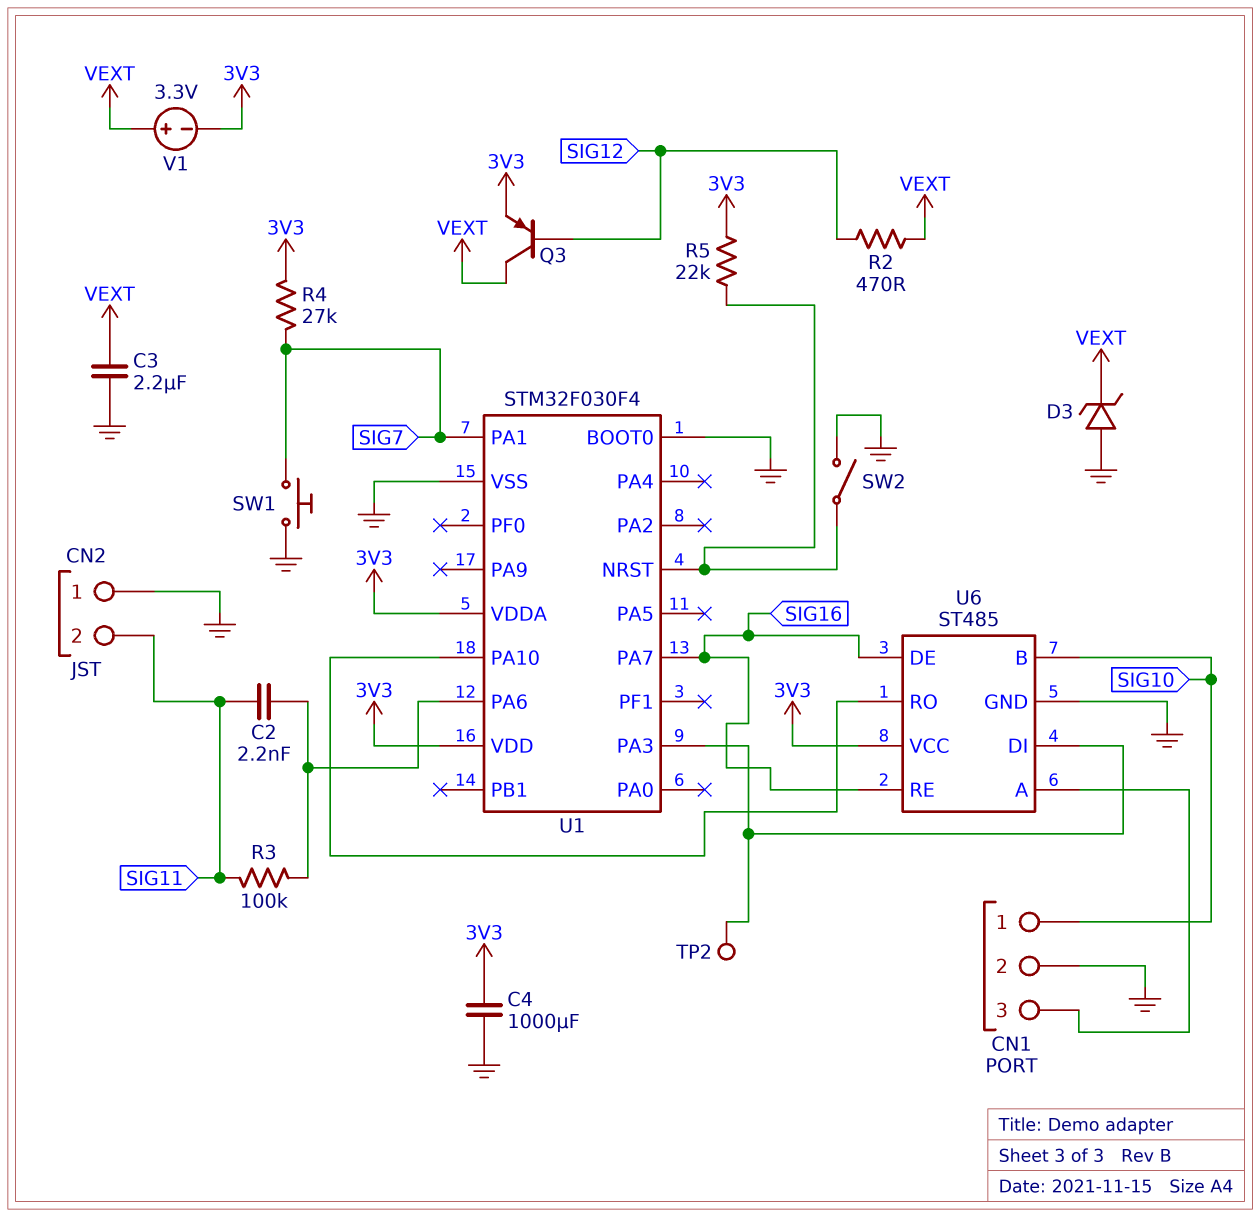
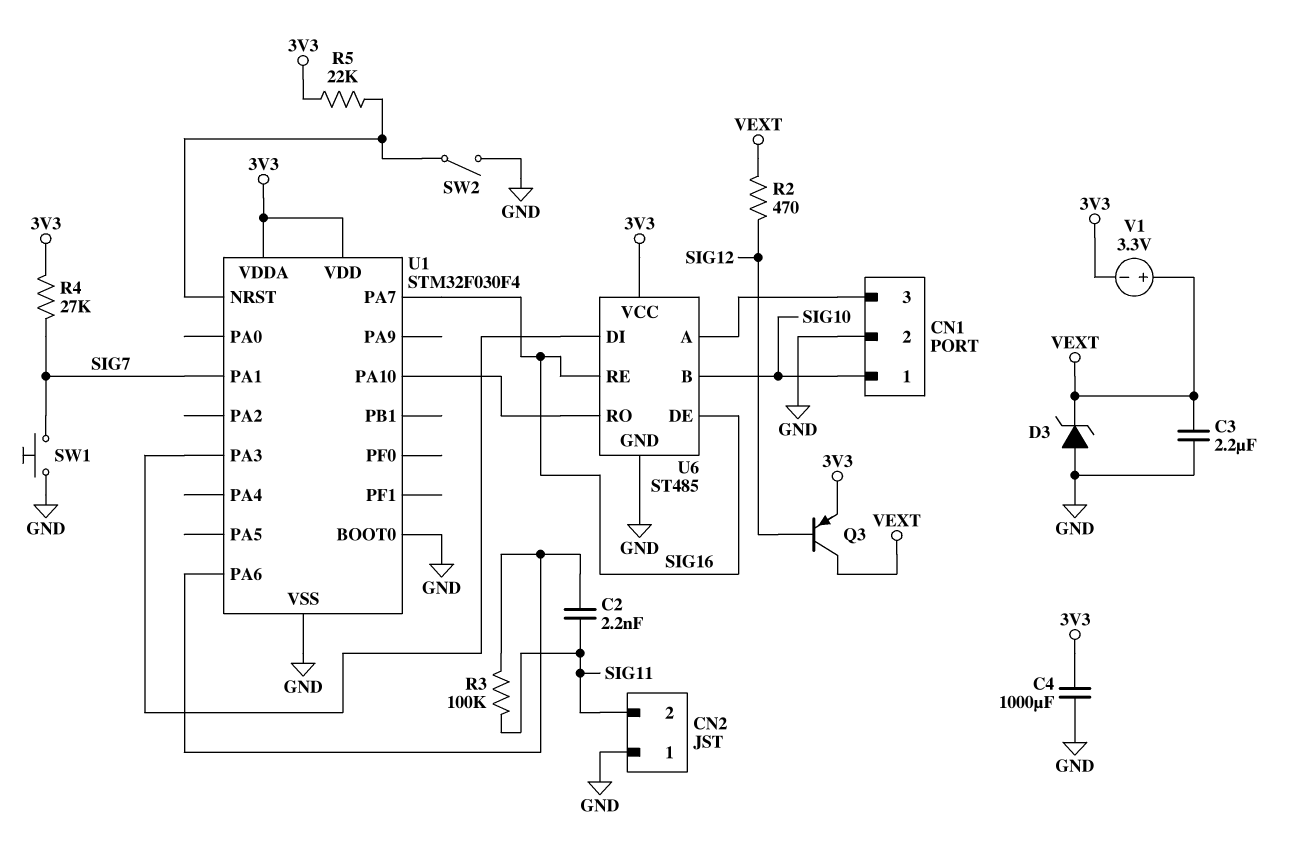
TP2: test point (U1/PA3) -> none

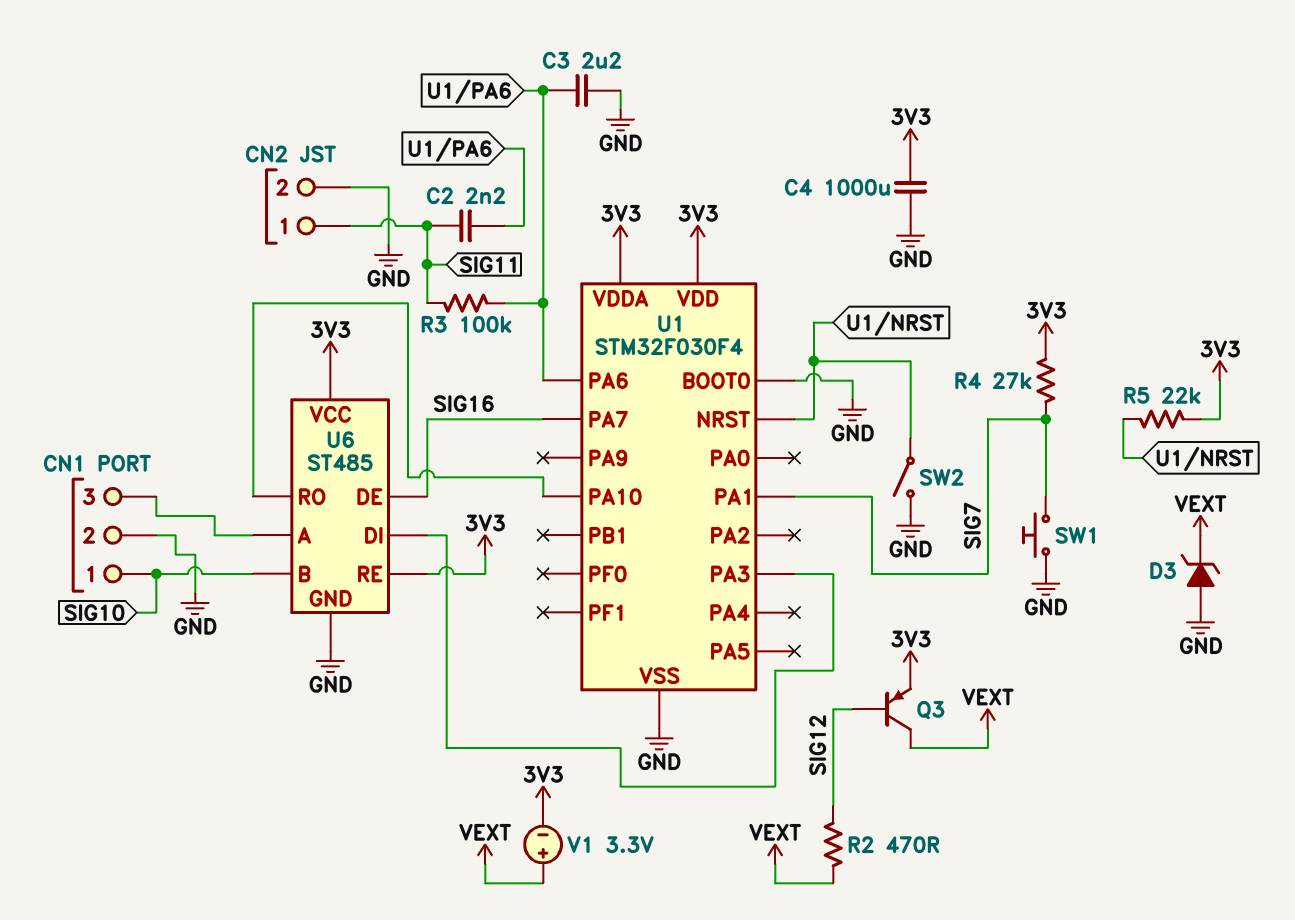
C3: 2.2uF (GND, VEXT) -> 2.2uF (GND, U1/PA6)
CN2 pin 1: GND -> SIG11
CN2 pin 2: SIG11 -> GND
U6 pin RE: SIG16 -> 3V3

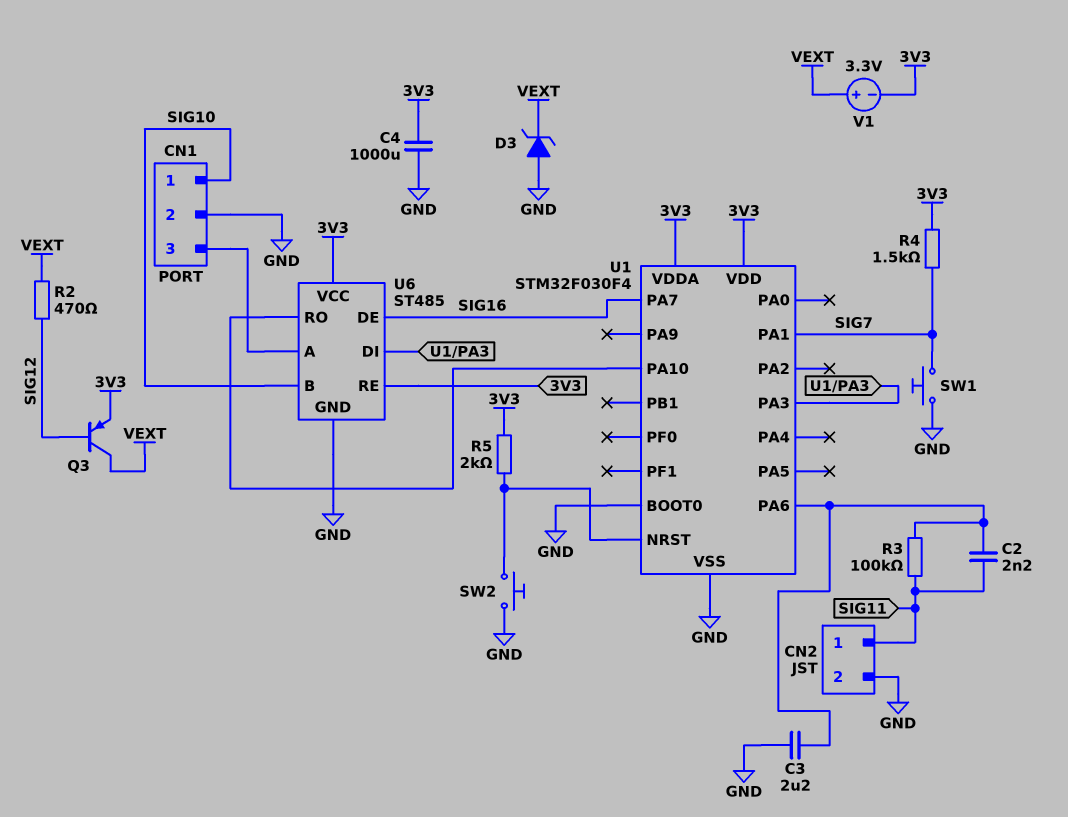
R4: 27k (3V3, SIG7) -> 1.5k (3V3, SIG7)
R5: 22k (3V3, U1/NRST) -> 2k (3V3, U1/NRST)
SW2: switch (GND, U1/NRST) -> button (GND, U1/NRST)

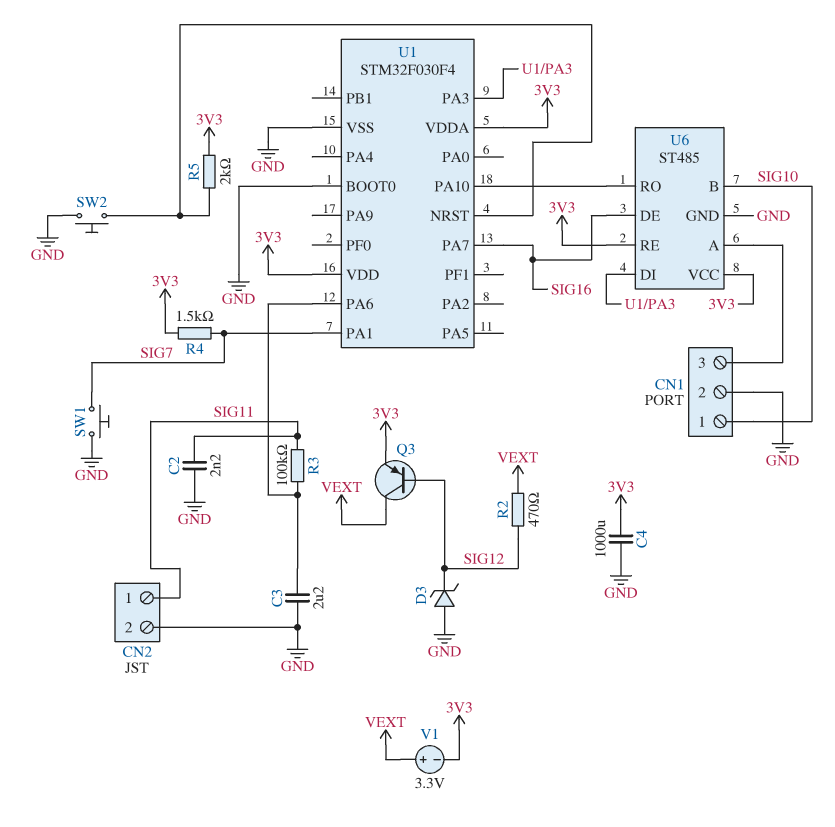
C2: 2.2nF (SIG11, U1/PA6) -> 2.2nF (GND, SIG11)
D3: zener (A GND, K VEXT) -> zener (A GND, K SIG12)

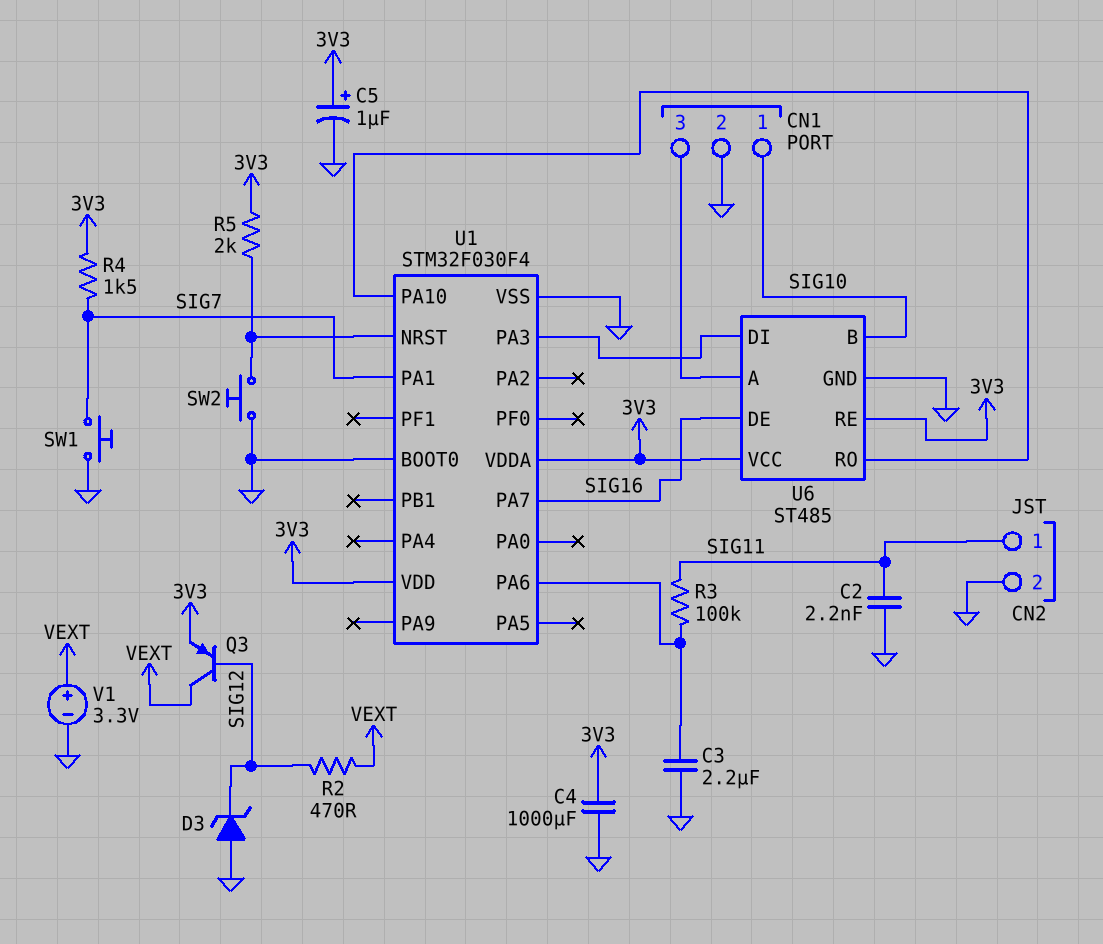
C5: none -> 1uF (plus 3V3, minus GND)
V1: 3.3V (plus VEXT, minus 3V3) -> 3.3V (plus VEXT, minus GND)

